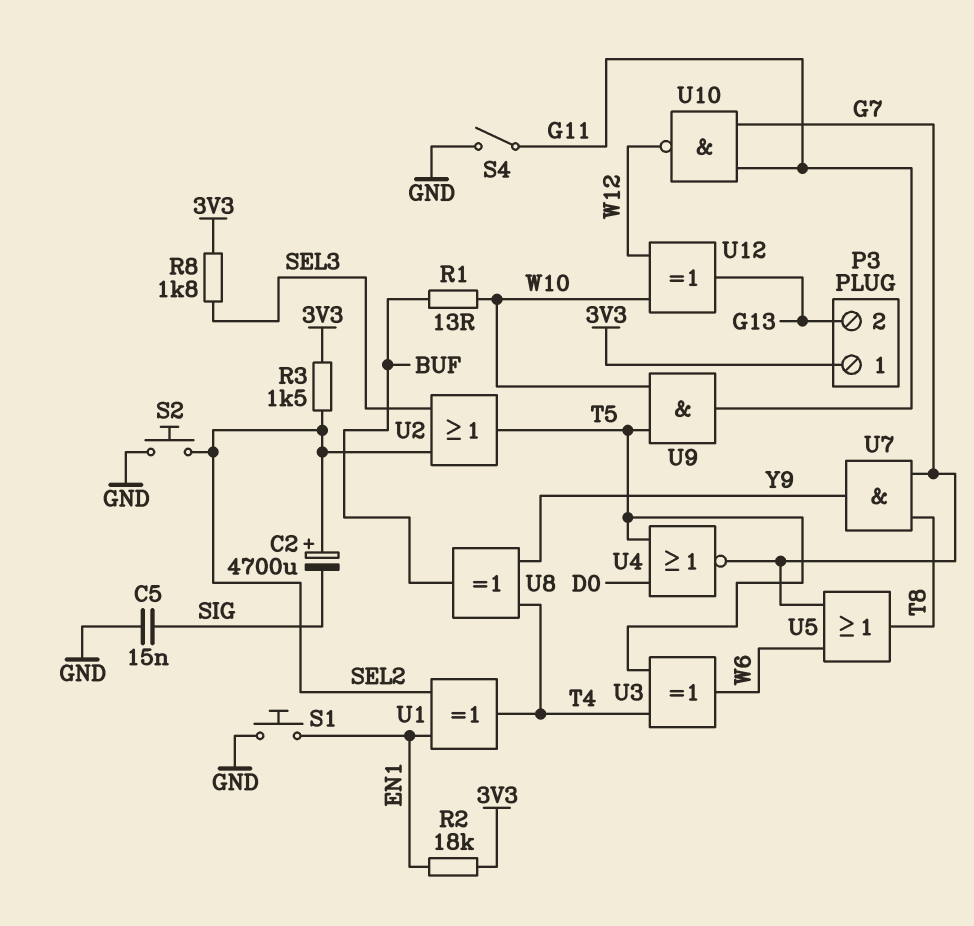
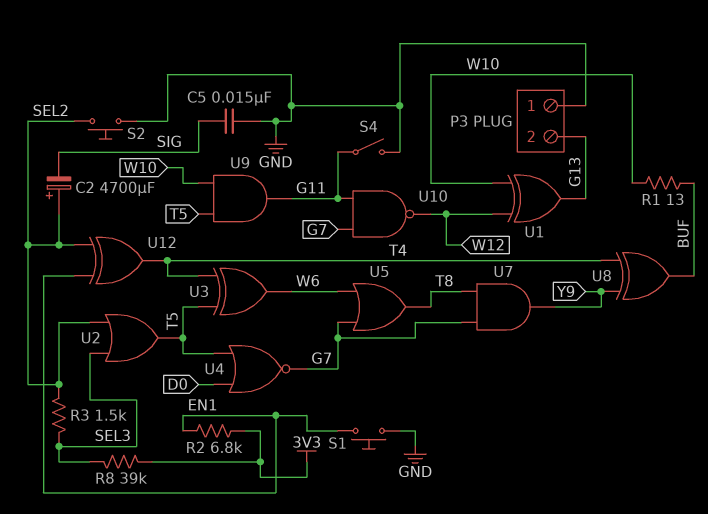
P3 pin 1: 3V3 -> GND
R2: 18k (3V3, EN1) -> 6.8k (3V3, EN1)
R3: 1.5k (3V3, SEL2) -> 1.5k (SEL2, SEL3)
R8: 1.8k (3V3, SEL3) -> 39k (3V3, SEL3)
U1: XOR (in EN1, in SEL2, out T4) -> XOR (in W10, in W12, out G13)
U12: XOR (in W10, in W12, out G13) -> XOR (in EN1, in SEL2, out T4)

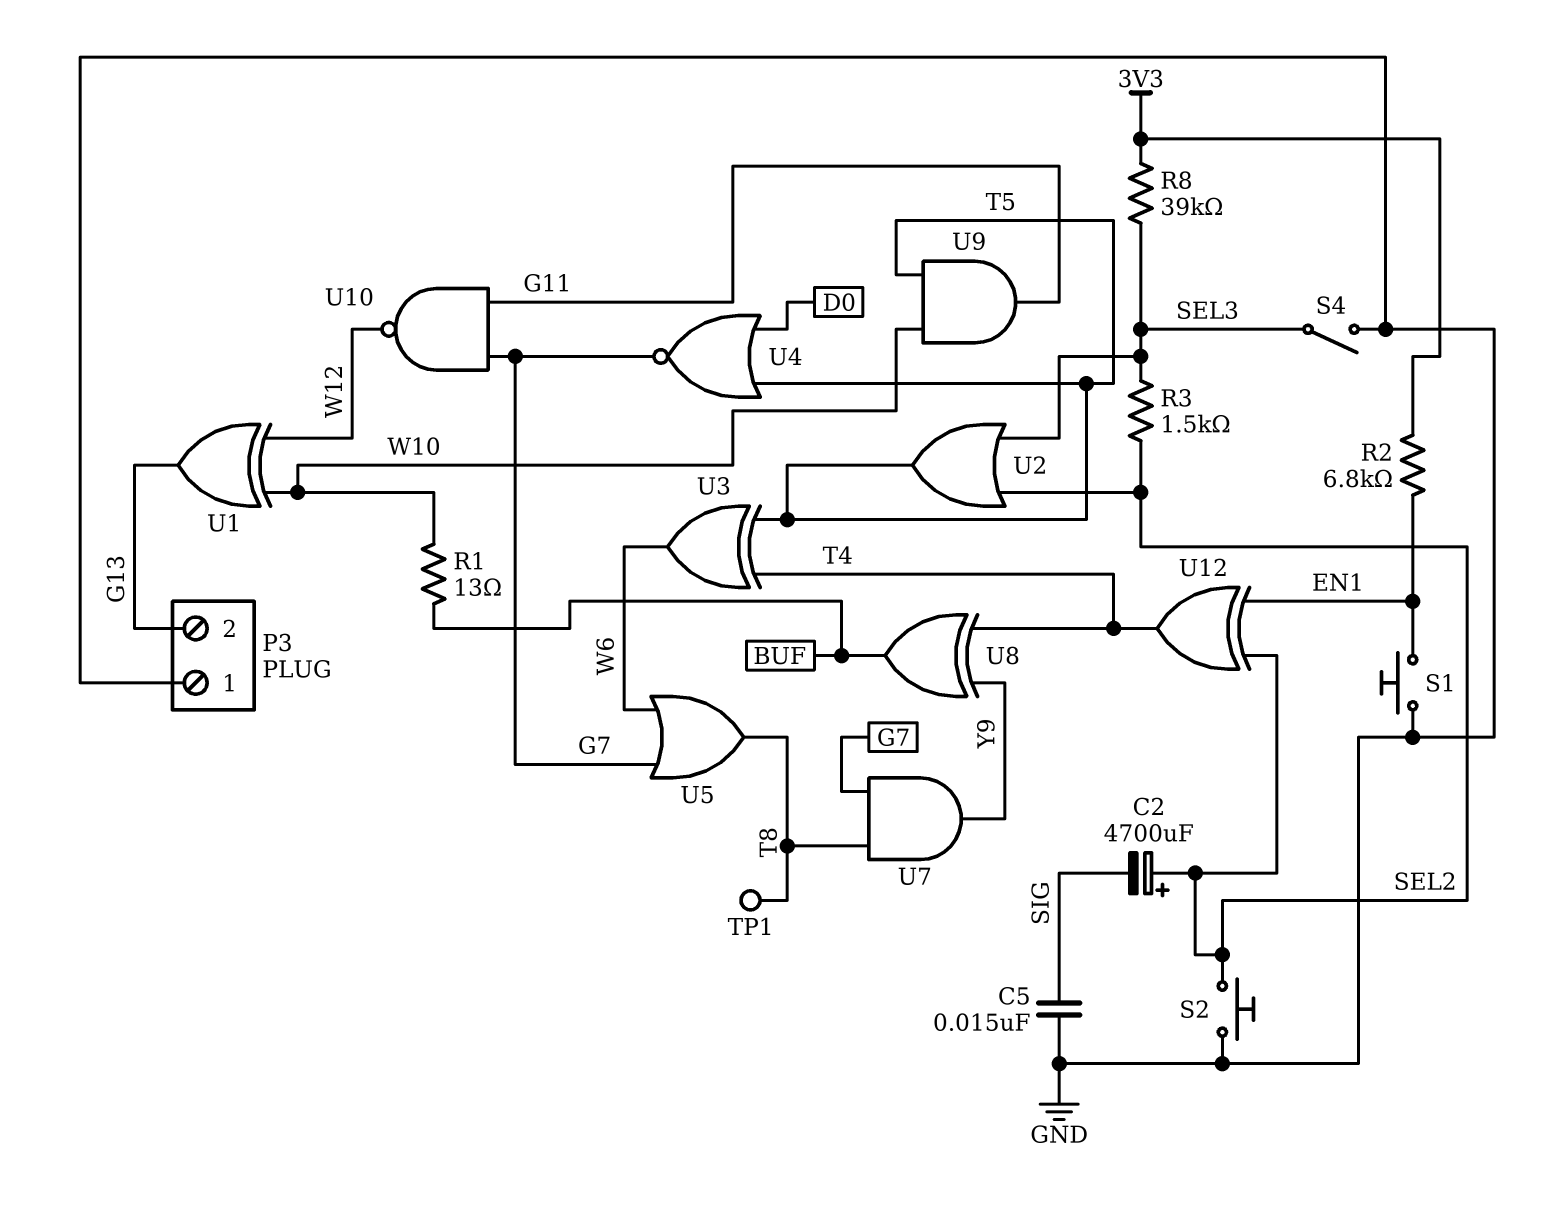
S4: switch (G11, GND) -> switch (GND, SEL3)
TP1: none -> test point (T8)

